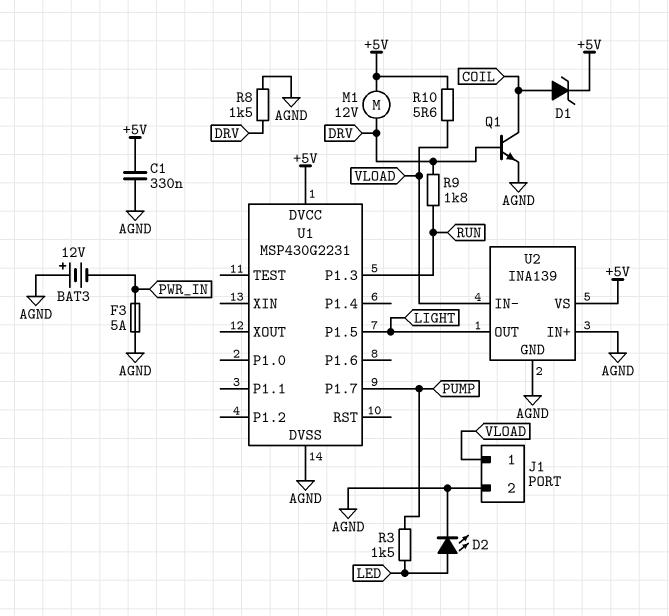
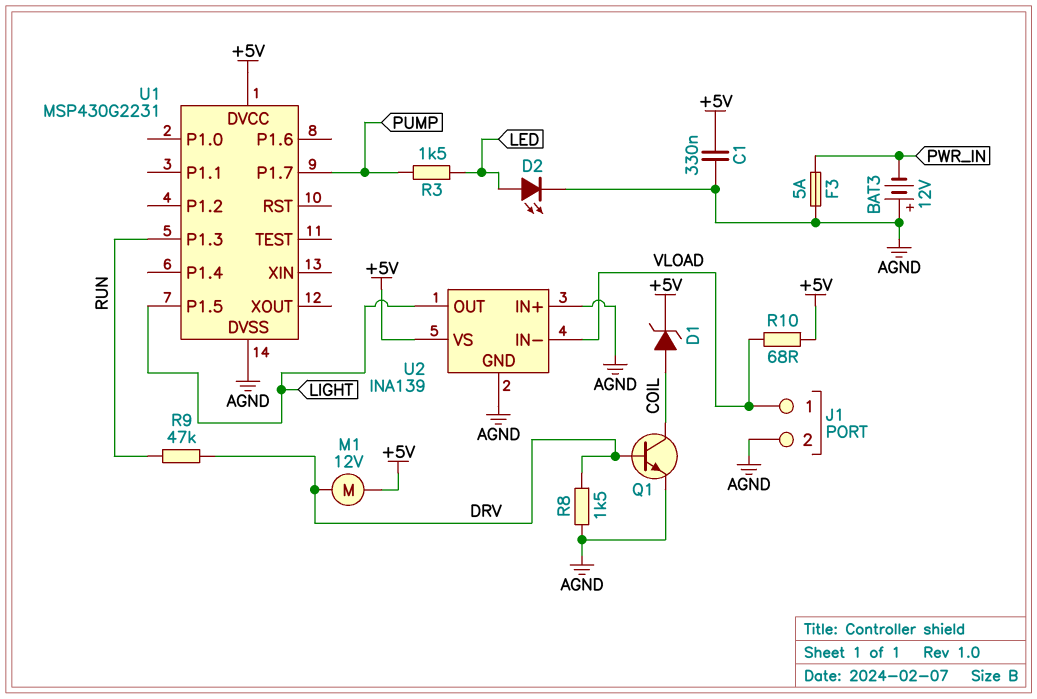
R9: 1.8k (DRV, RUN) -> 47k (DRV, RUN)
R10: 5.6 (+5V, VLOAD) -> 68 (+5V, VLOAD)

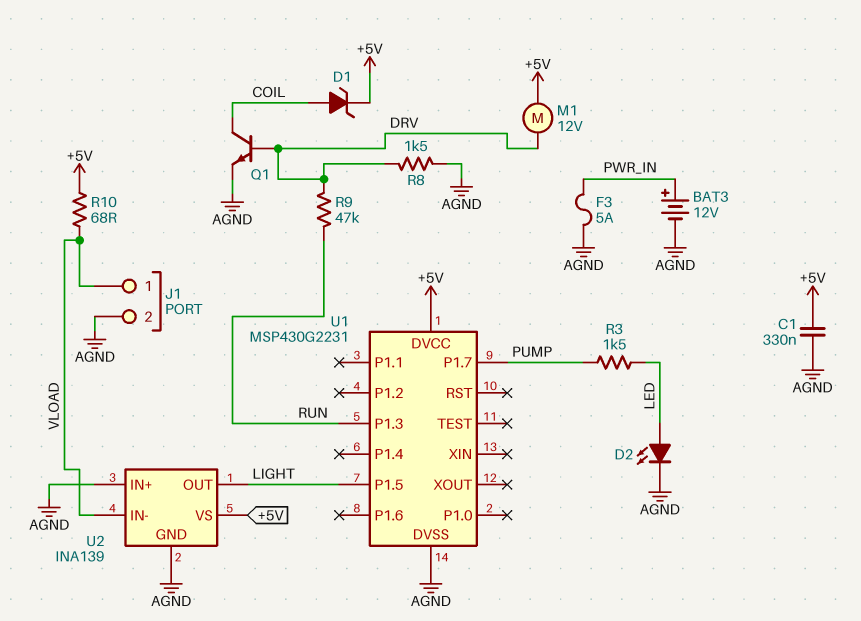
BAT3: 12V (plus AGND, minus PWR_IN) -> 12V (plus PWR_IN, minus AGND)

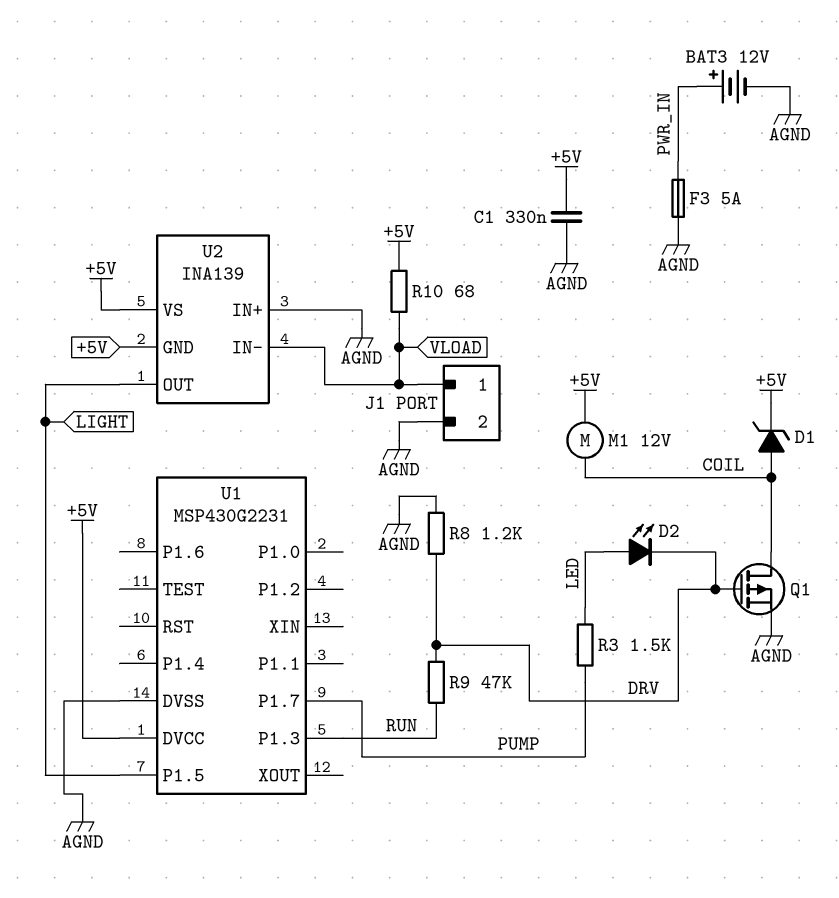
D2: LED (A LED, K AGND) -> LED (A LED, K DRV)
M1: motor 12V (+5V, DRV) -> motor 12V (+5V, COIL)
Q1: NPN (B DRV, C COIL, E AGND) -> PMOS (G DRV, D COIL, S AGND)
R8: 1.5k (AGND, DRV) -> 1.2k (AGND, DRV)
U2 pin GND: AGND -> +5V

